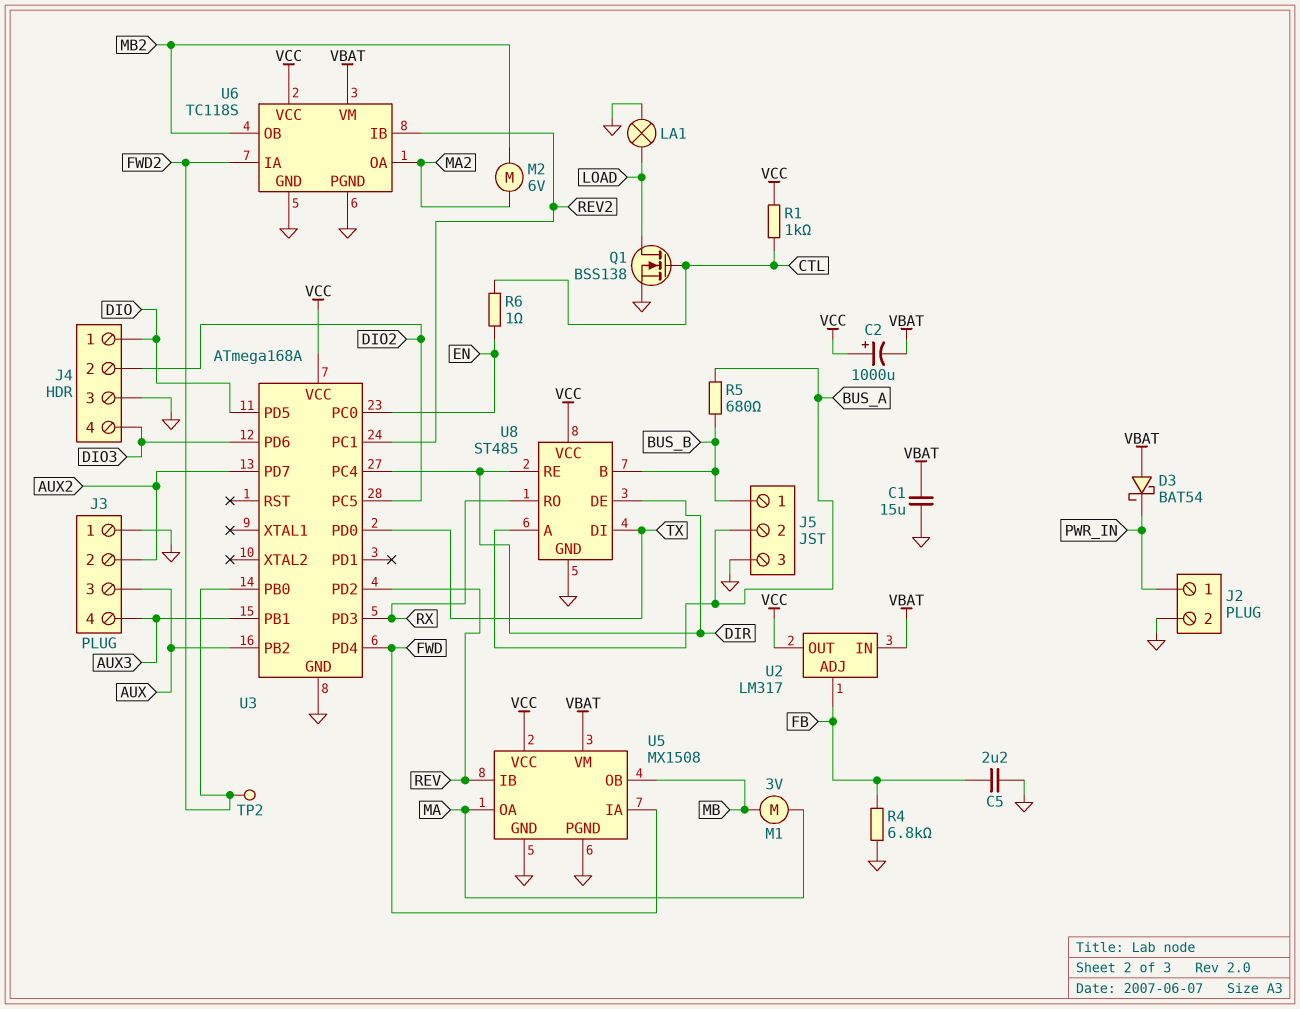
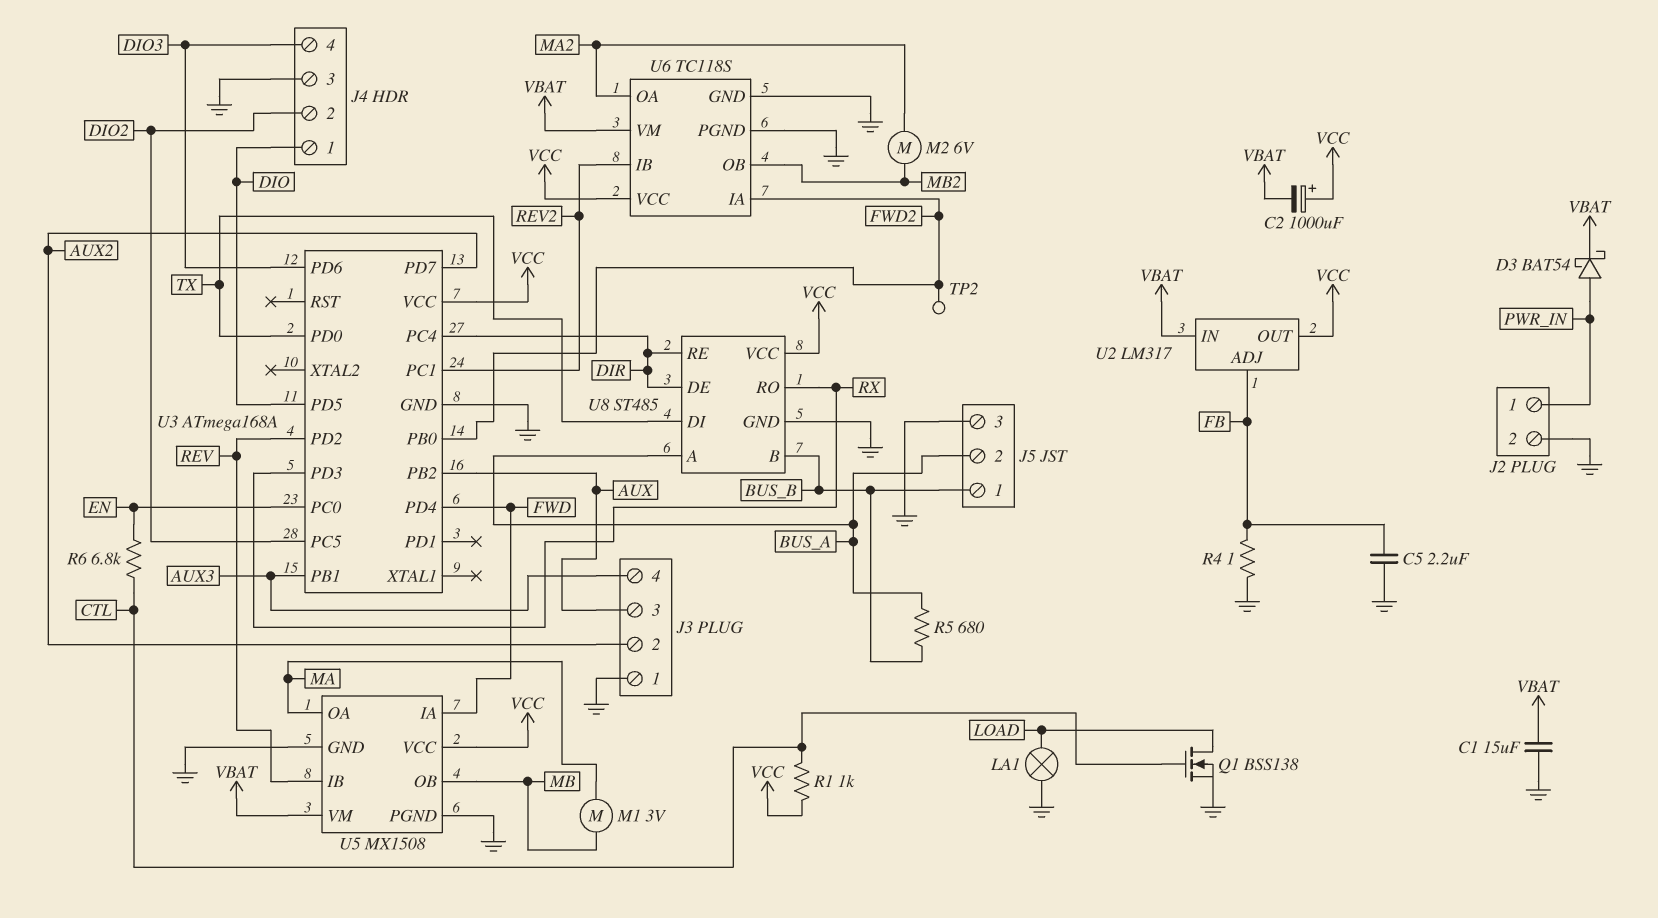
D3: schottky BAT54 (A VBAT, K PWR_IN) -> schottky BAT54 (A PWR_IN, K VBAT)
R4: 6.8k (FB, GND) -> 1 (FB, GND)
R6: 1 (CTL, EN) -> 6.8k (CTL, EN)

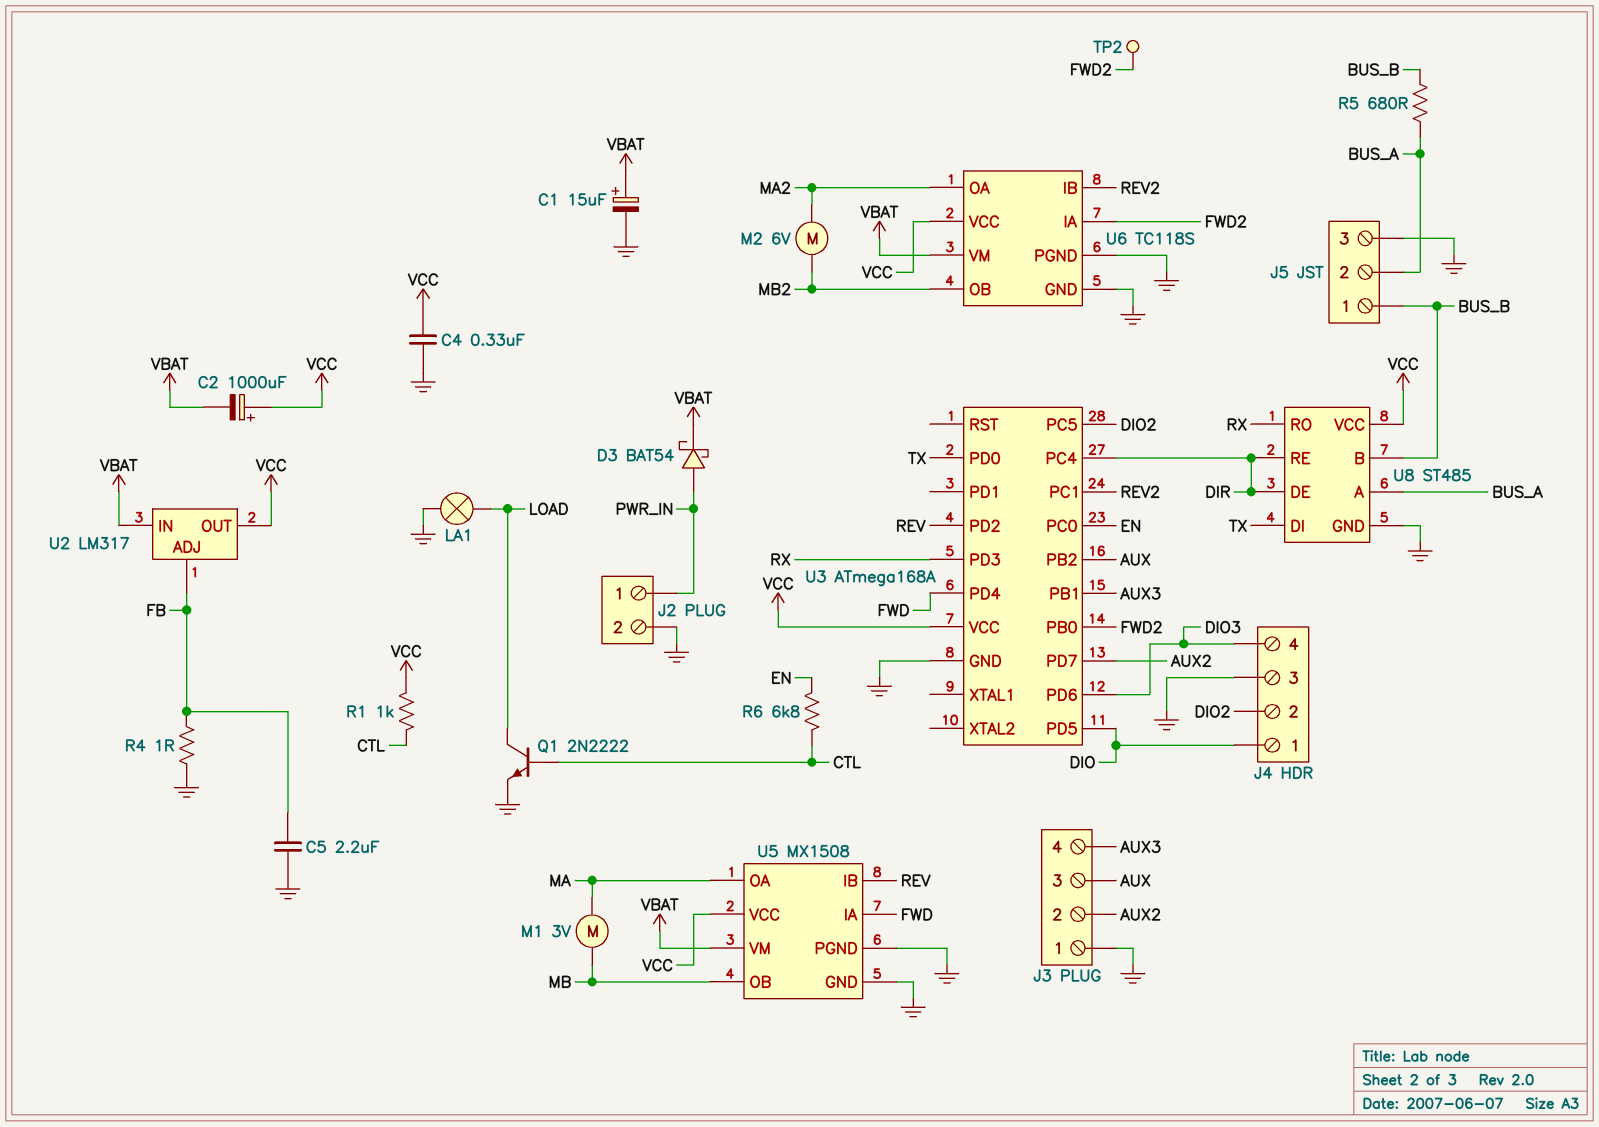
C1: 15uF (GND, VBAT) -> 15uF (plus VBAT, minus GND)
C4: none -> 330nF (GND, VCC)
Q1: NMOS BSS138 (G CTL, D LOAD, S GND) -> NPN 2N2222 (B CTL, C LOAD, E GND)

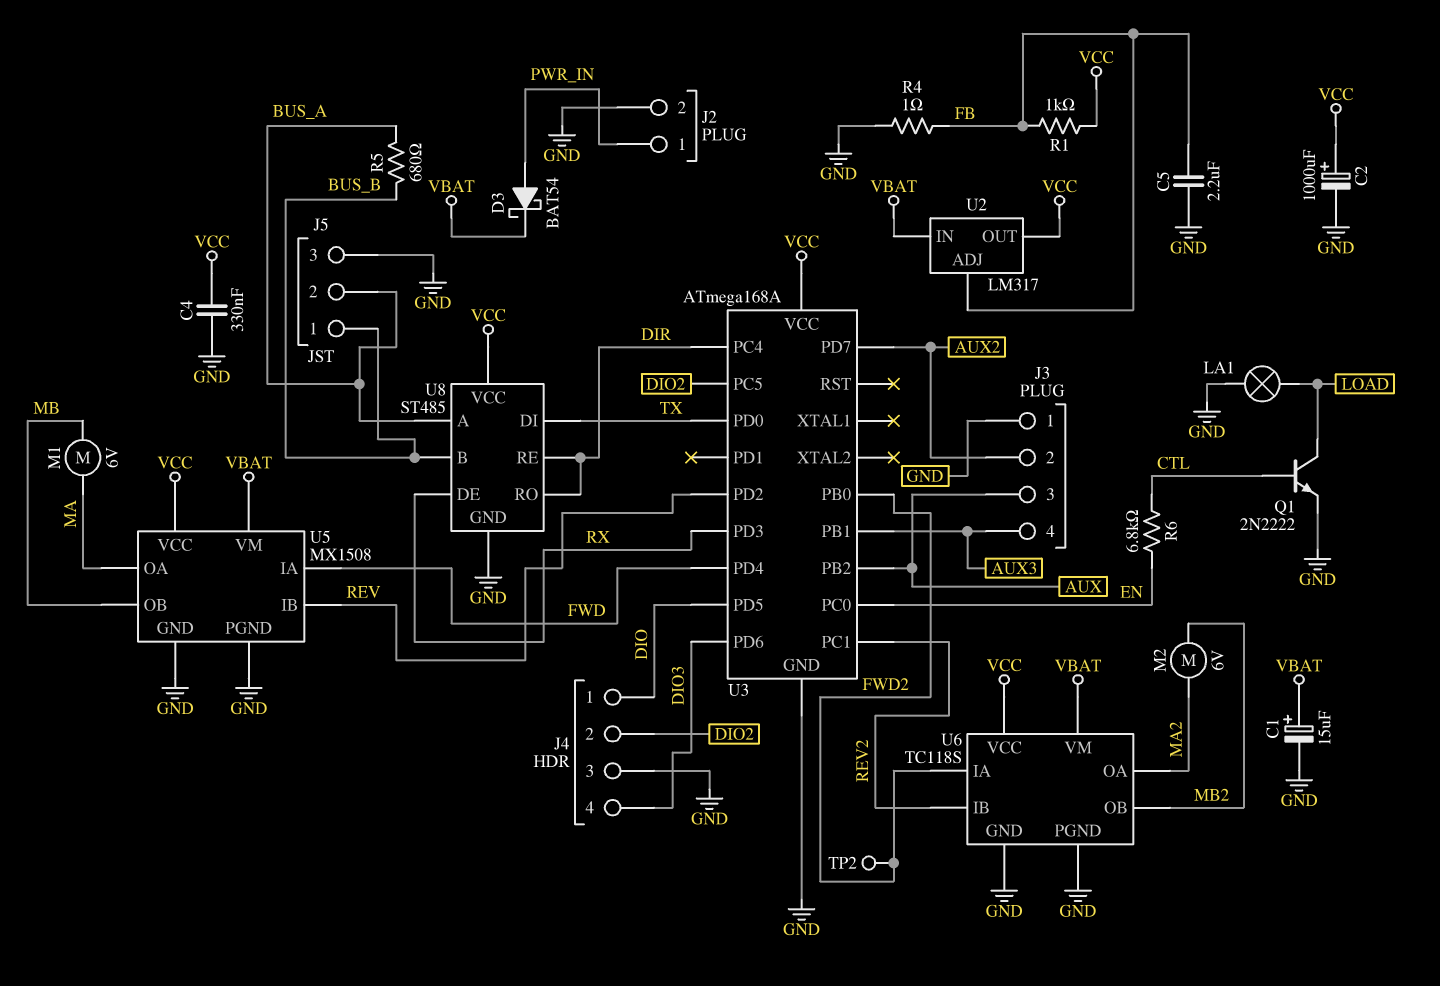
C2: 1000uF (plus VCC, minus VBAT) -> 1000uF (plus VCC, minus GND)
M1: motor 3V (MA, MB) -> motor 6V (MA, MB)
R1: 1k (CTL, VCC) -> 1k (FB, VCC)
U8 pin DE: DIR -> RX
U8 pin RO: RX -> DIR

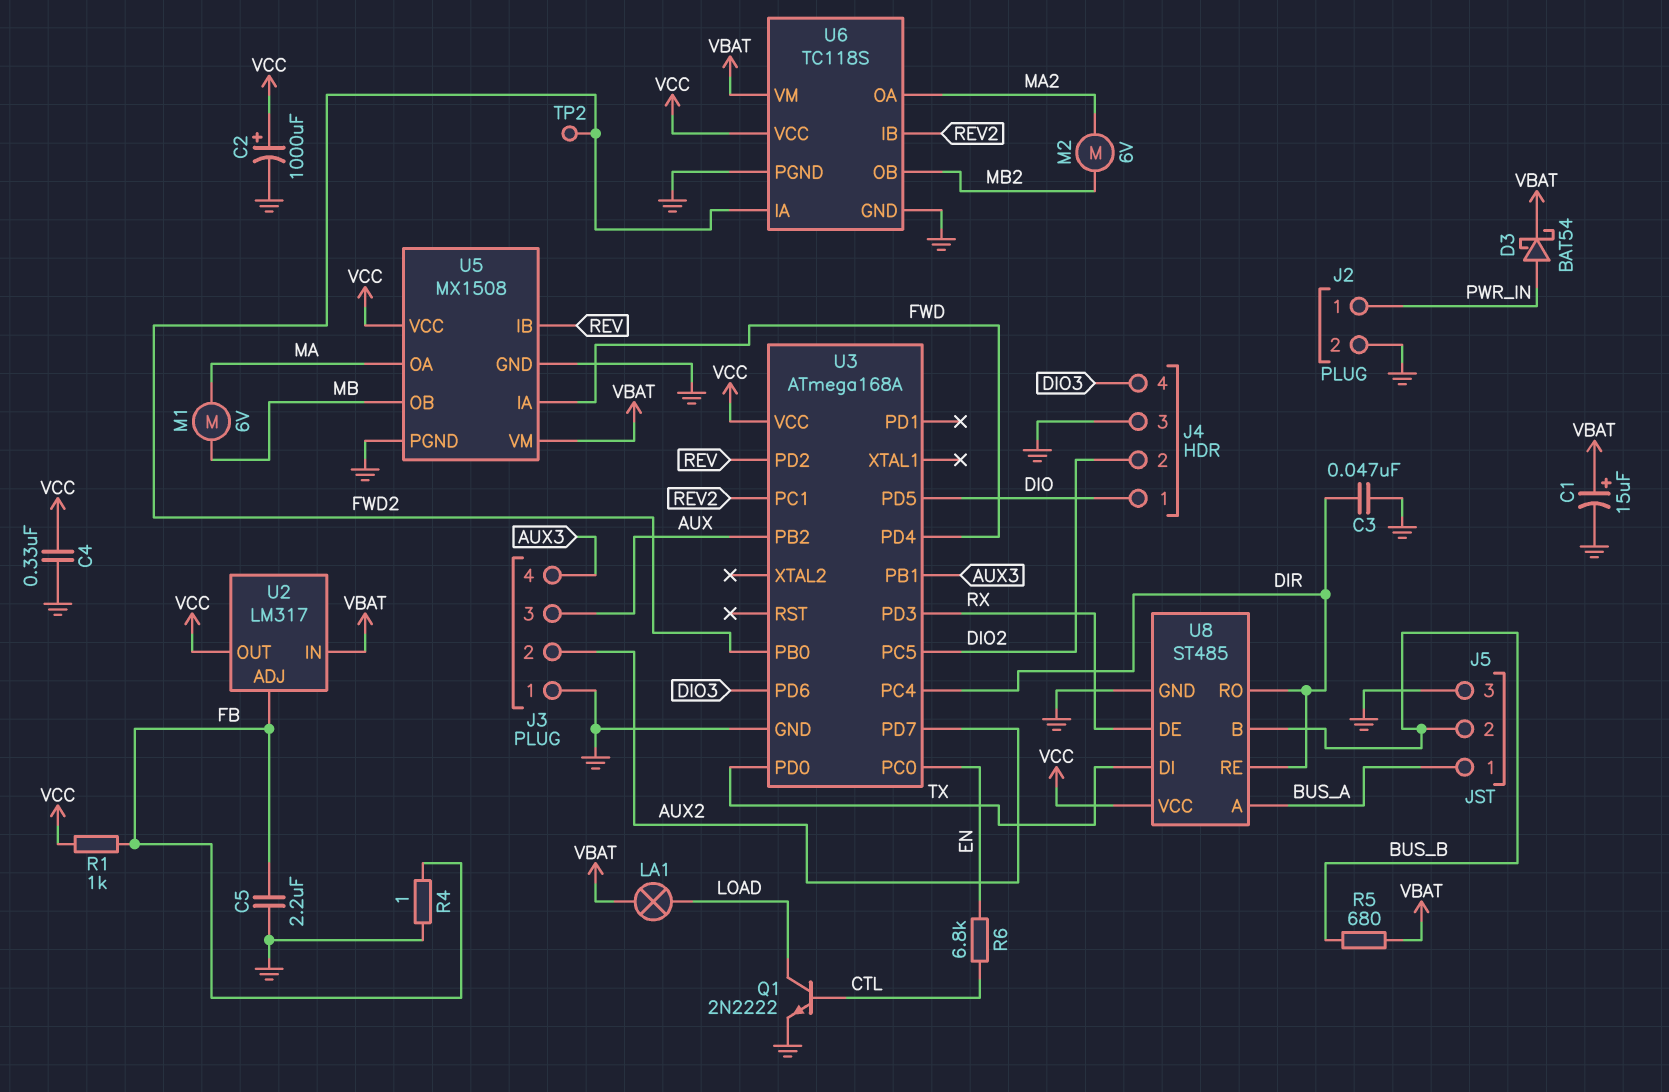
C3: none -> 47nF (DIR, GND)
J5 pin 1: BUS_B -> BUS_A
J5 pin 2: BUS_A -> BUS_B
LA1: lamp (GND, LOAD) -> lamp (LOAD, VBAT)
R5: 680 (BUS_A, BUS_B) -> 680 (BUS_B, VBAT)

